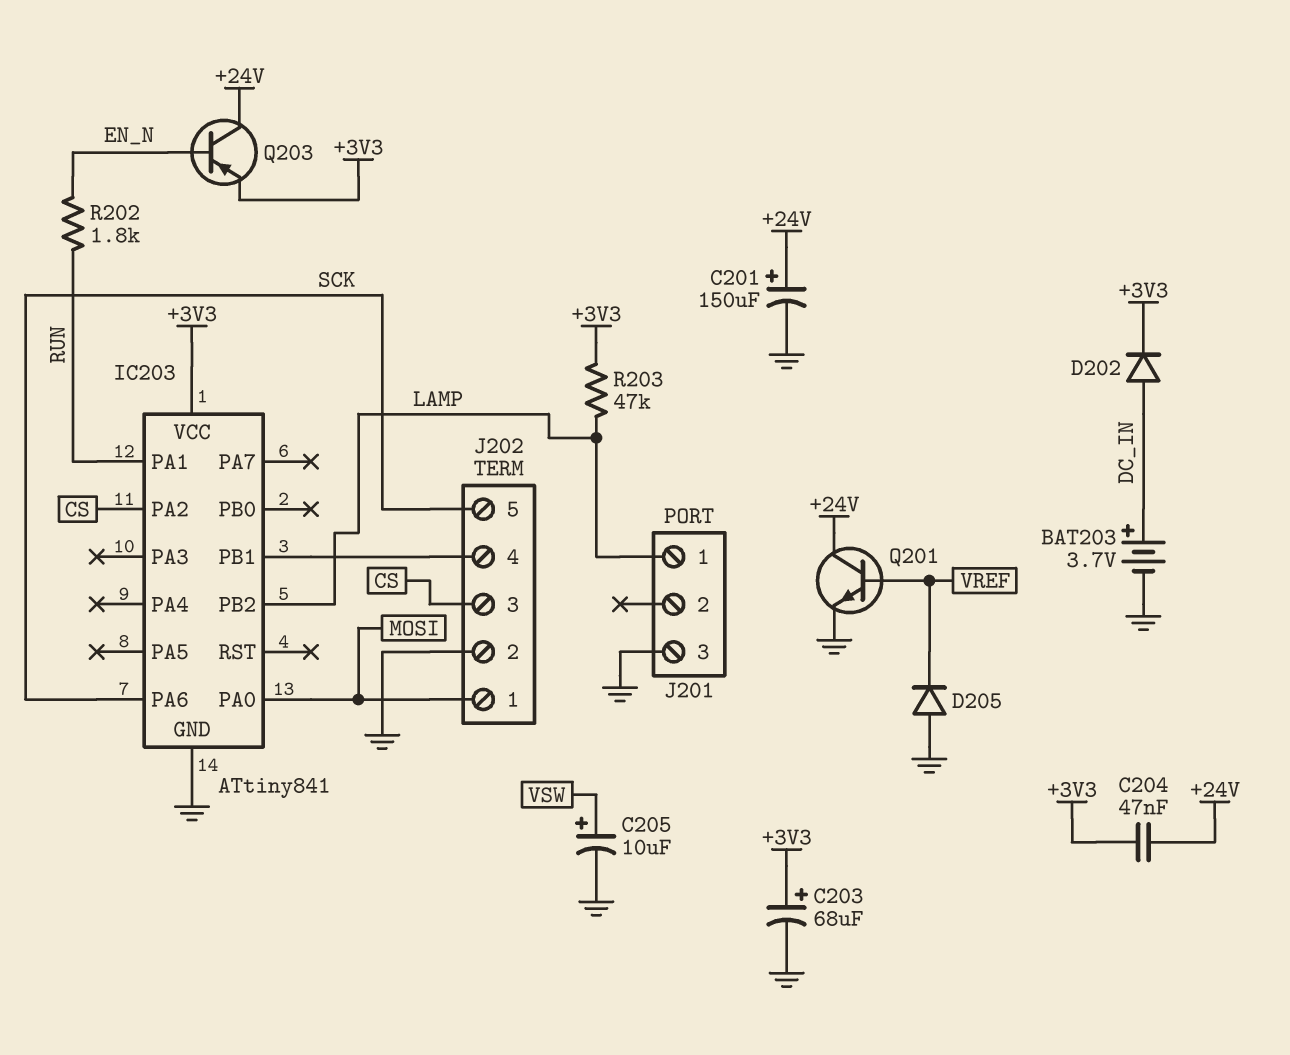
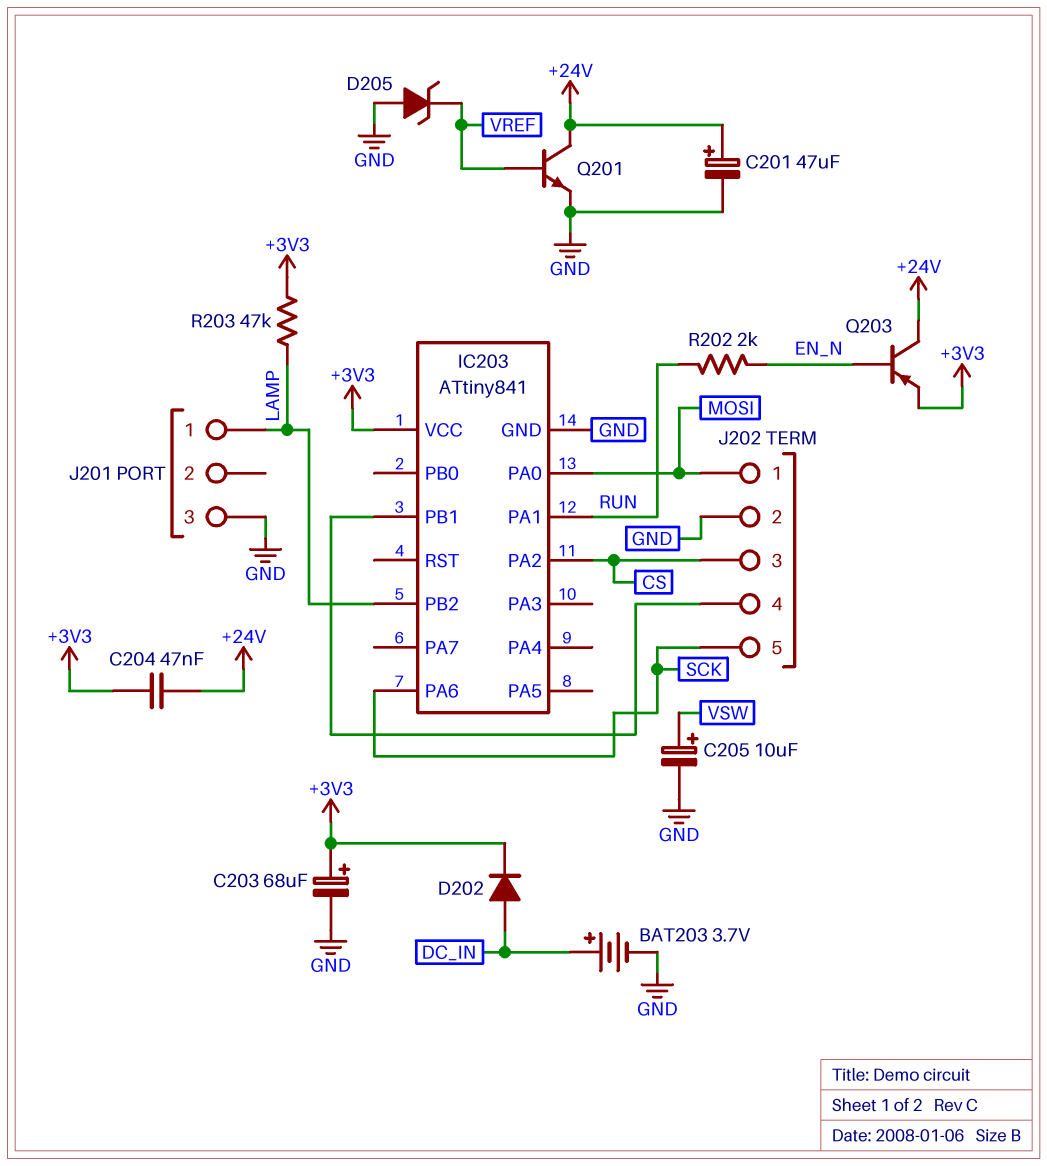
C201: 150uF (plus +24V, minus GND) -> 47uF (plus +24V, minus GND)
D205: diode (A GND, K VREF) -> zener (A GND, K VREF)
R202: 1.8k (EN_N, RUN) -> 2k (EN_N, RUN)

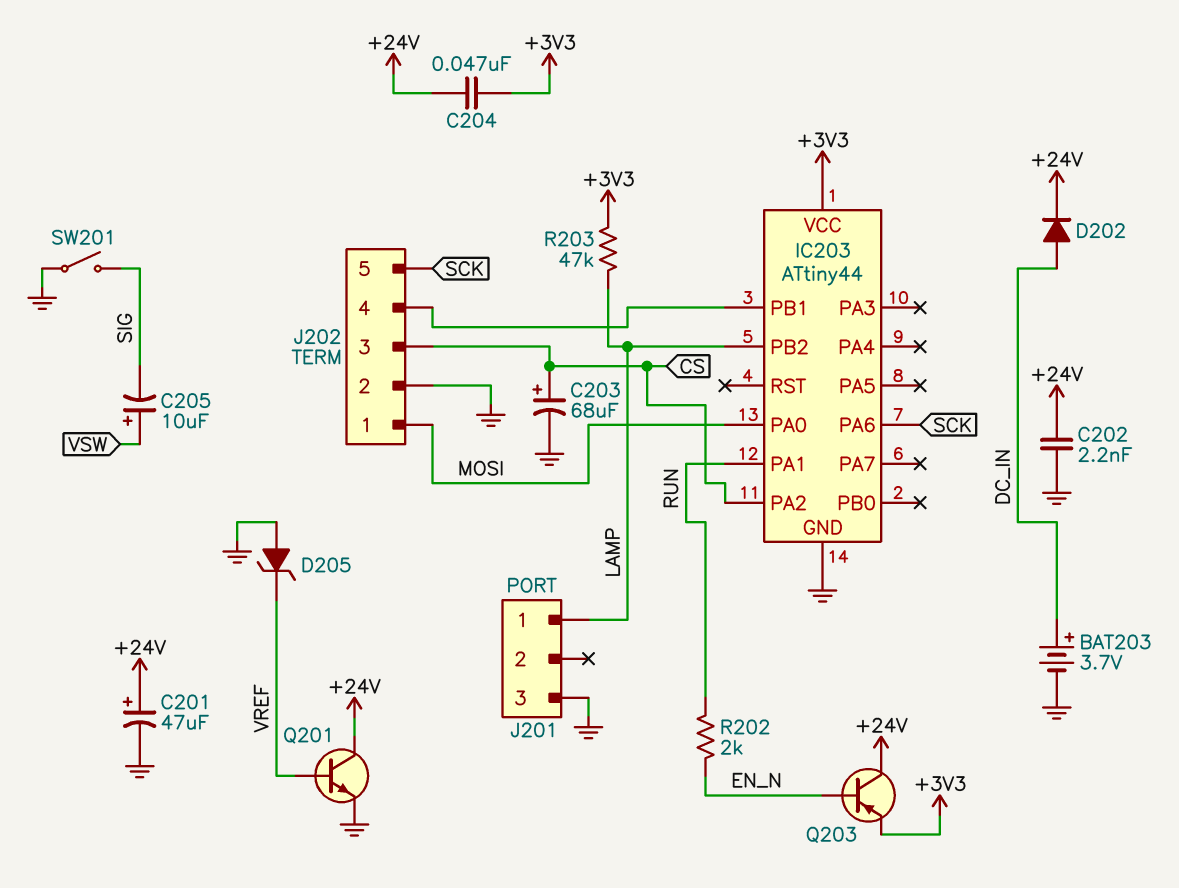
C202: none -> 2.2nF (+24V, GND)
C203: 68uF (plus +3V3, minus GND) -> 68uF (plus CS, minus GND)
C205: 10uF (plus VSW, minus GND) -> 10uF (plus VSW, minus SIG)
D202: diode (A DC_IN, K +3V3) -> diode (A DC_IN, K +24V)
IC203: ATtiny841 -> ATtiny44
SW201: none -> switch (GND, SIG)

